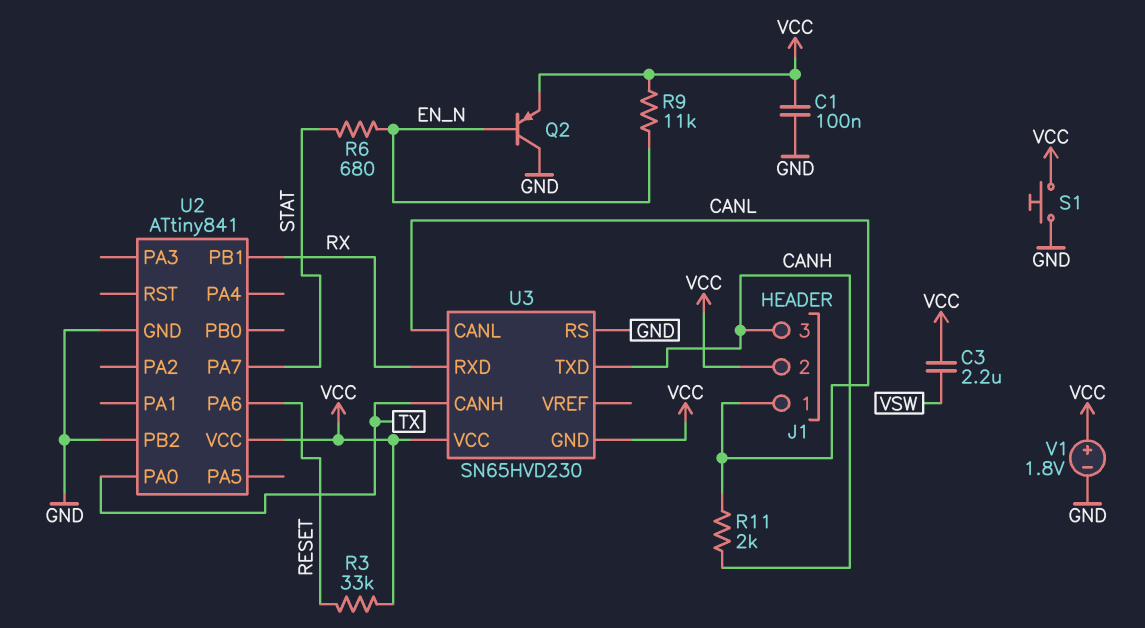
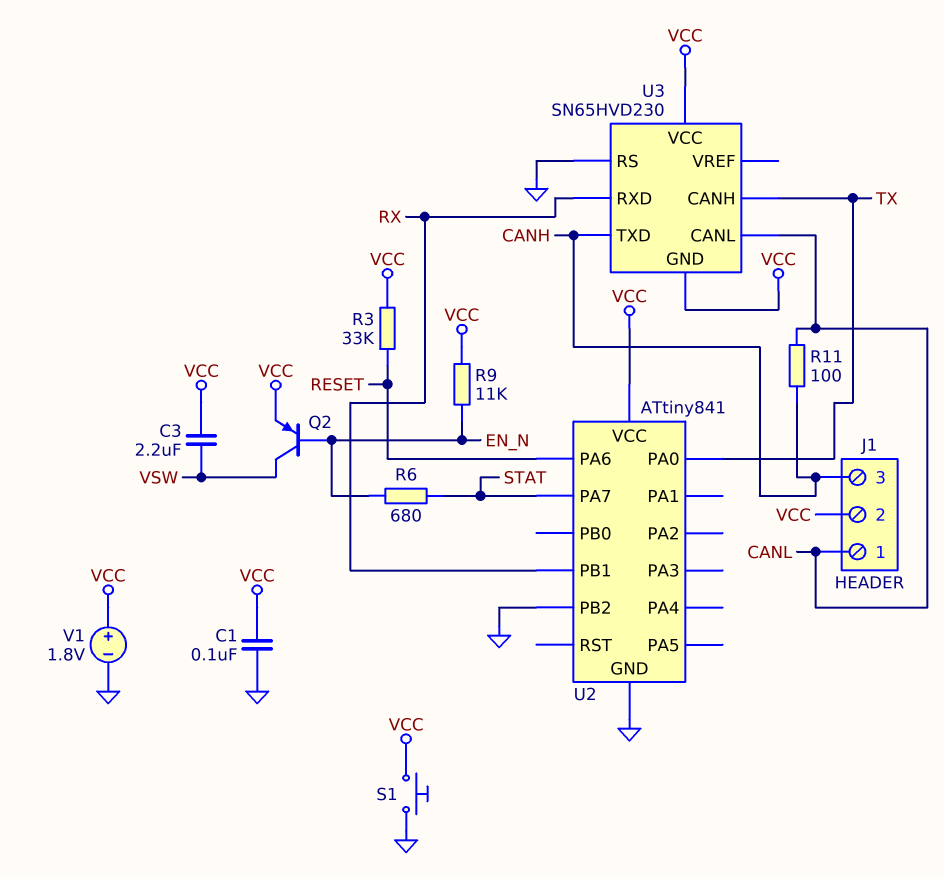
Q2: PNP (B EN_N, C GND, E VCC) -> PNP (B EN_N, C VSW, E VCC)
R11: 2k (CANH, CANL) -> 100 (CANH, CANL)

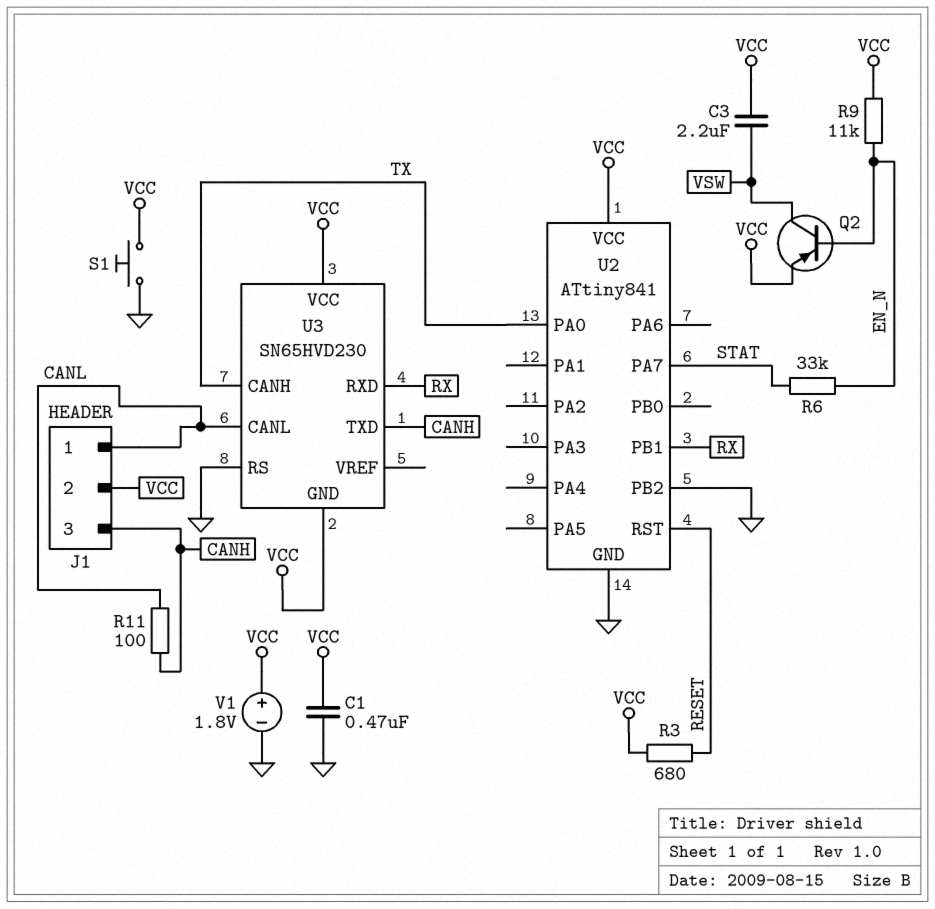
C1: 100nF (GND, VCC) -> 470nF (GND, VCC)
R3: 33k (RESET, VCC) -> 680 (RESET, VCC)
R6: 680 (EN_N, STAT) -> 33k (EN_N, STAT)
U2 pin PA6: RESET -> none
U2 pin RST: none -> RESET

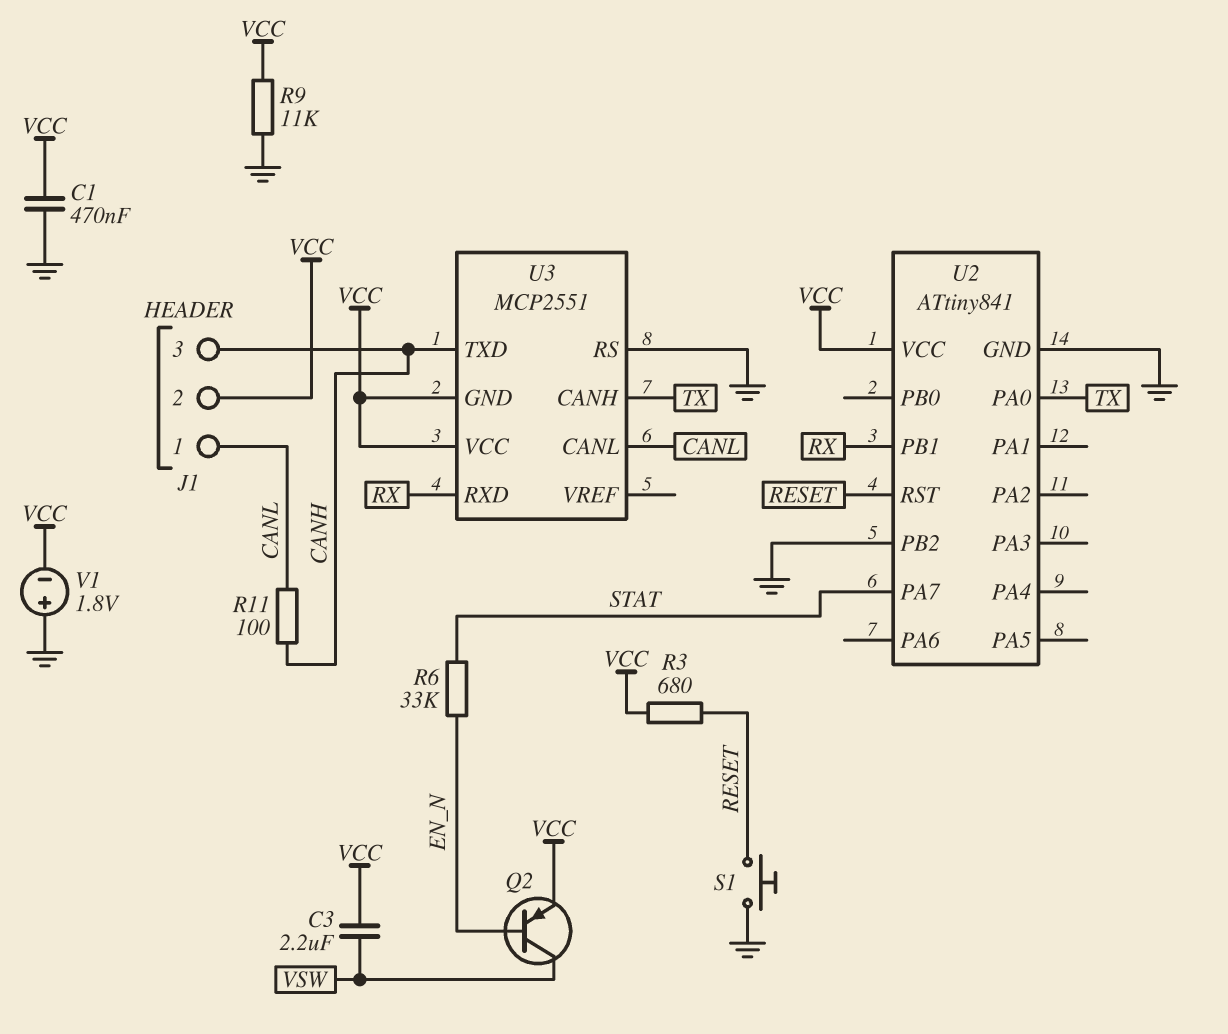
R9: 11k (EN_N, VCC) -> 11k (GND, VCC)
S1: button (GND, VCC) -> button (GND, RESET)
U3: SN65HVD230 -> MCP2551
V1: 1.8V (plus VCC, minus GND) -> 1.8V (plus GND, minus VCC)

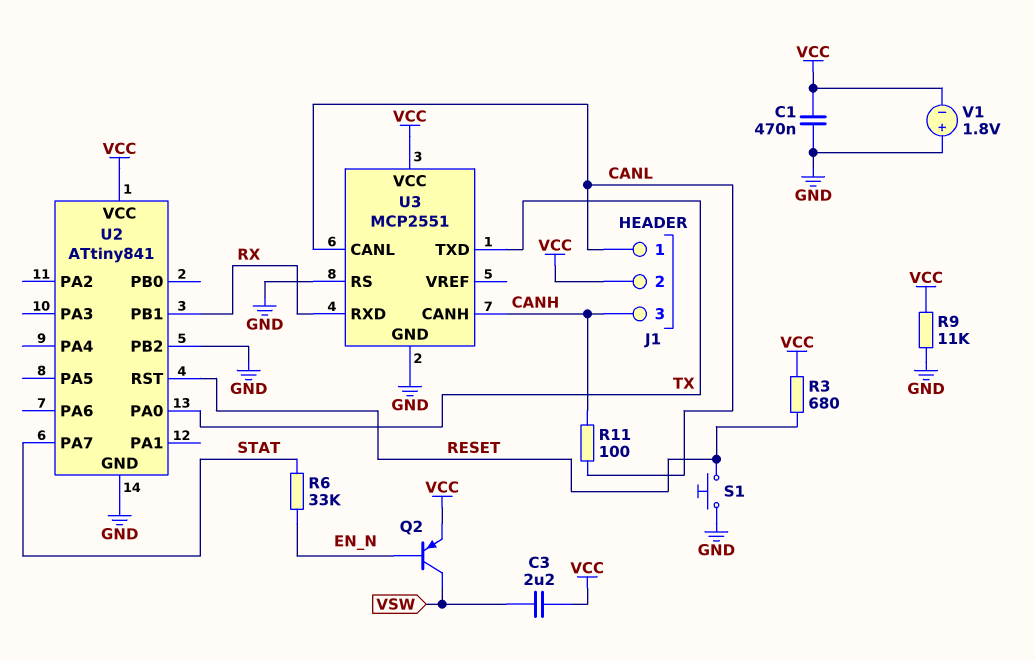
U3 pin CANH: TX -> CANH
U3 pin GND: VCC -> GND
U3 pin TXD: CANH -> TX

